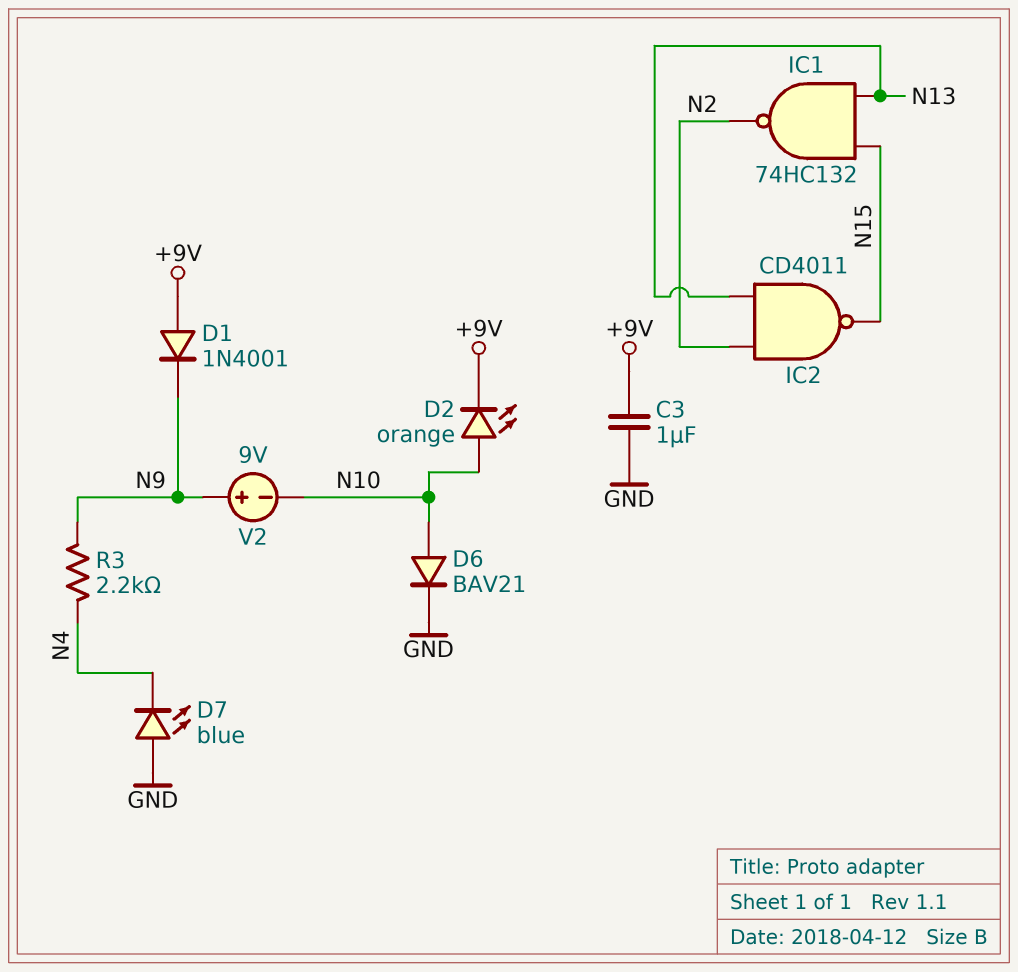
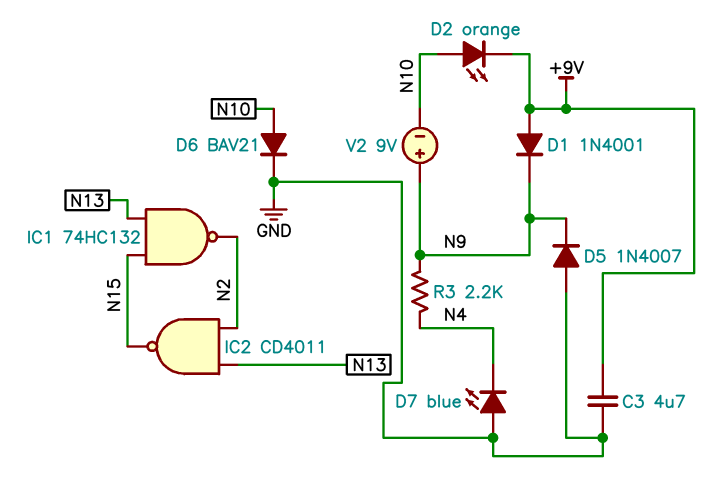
C3: 1uF (+9V, GND) -> 4.7uF (+9V, GND)
D5: none -> diode 1N4007 (A GND, K N9)

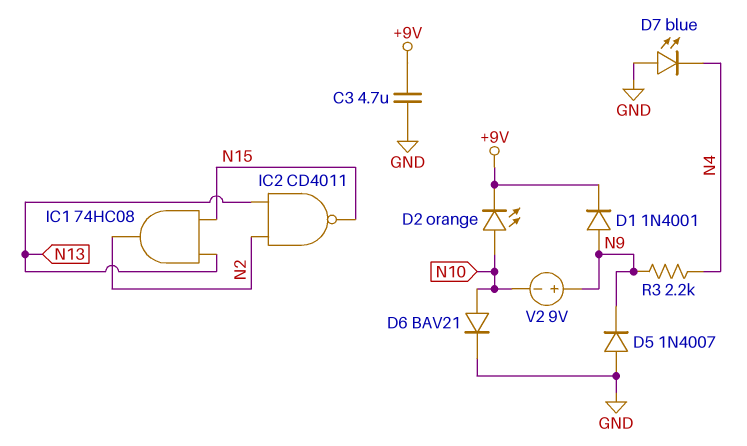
D1: diode 1N4001 (A +9V, K N9) -> diode 1N4001 (A N9, K +9V)
IC1: NAND 74HC132 (in N13, in N15, out N2) -> AND 74HC08 (in N13, in N15, out N2)

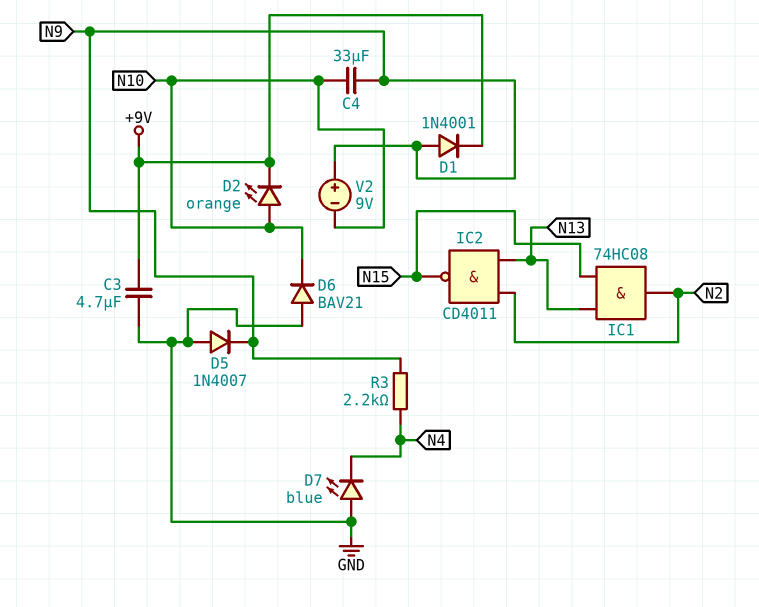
C4: none -> 33uF (N9, N10)
D6: diode BAV21 (A N10, K GND) -> diode BAV21 (A GND, K N10)

